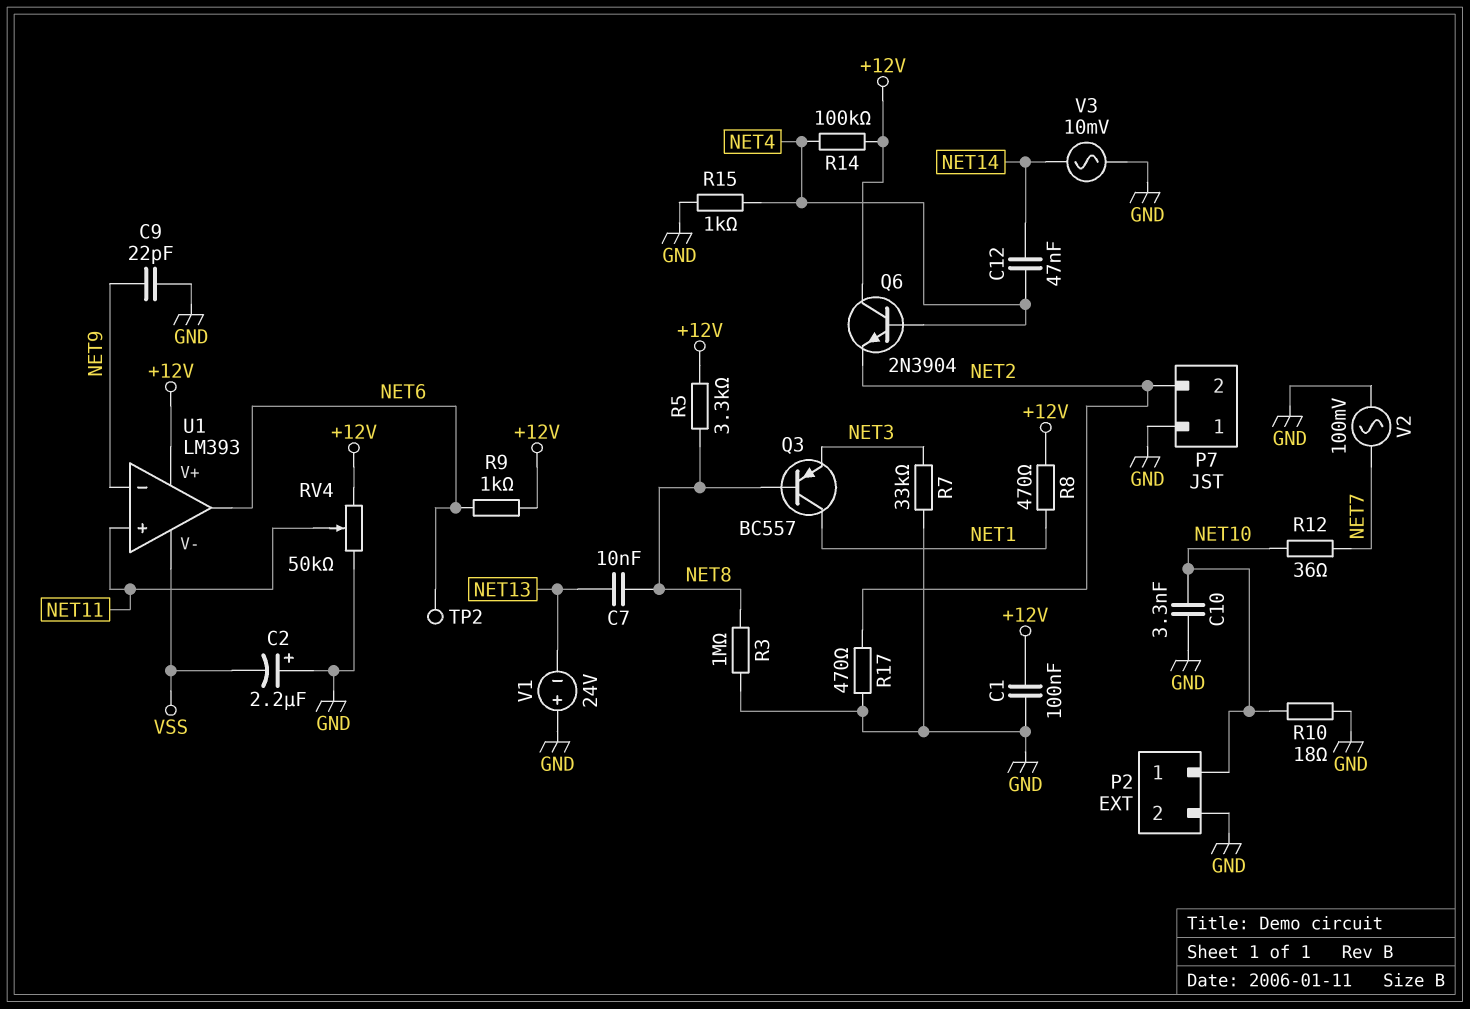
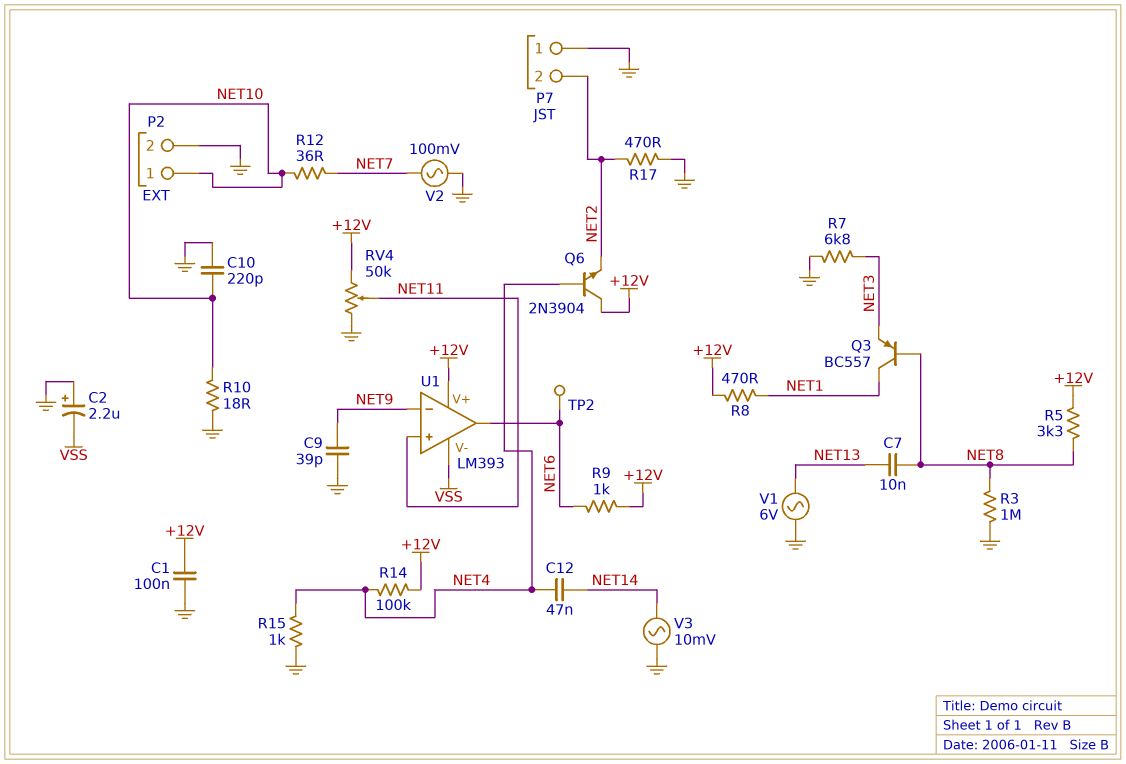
C9: 22pF (GND, NET9) -> 39pF (GND, NET9)
C10: 3.3nF (GND, NET10) -> 220pF (GND, NET10)
R7: 33k (GND, NET3) -> 6.8k (GND, NET3)
V1: 24V (plus GND, minus NET13) -> AC 6V (GND, NET13)

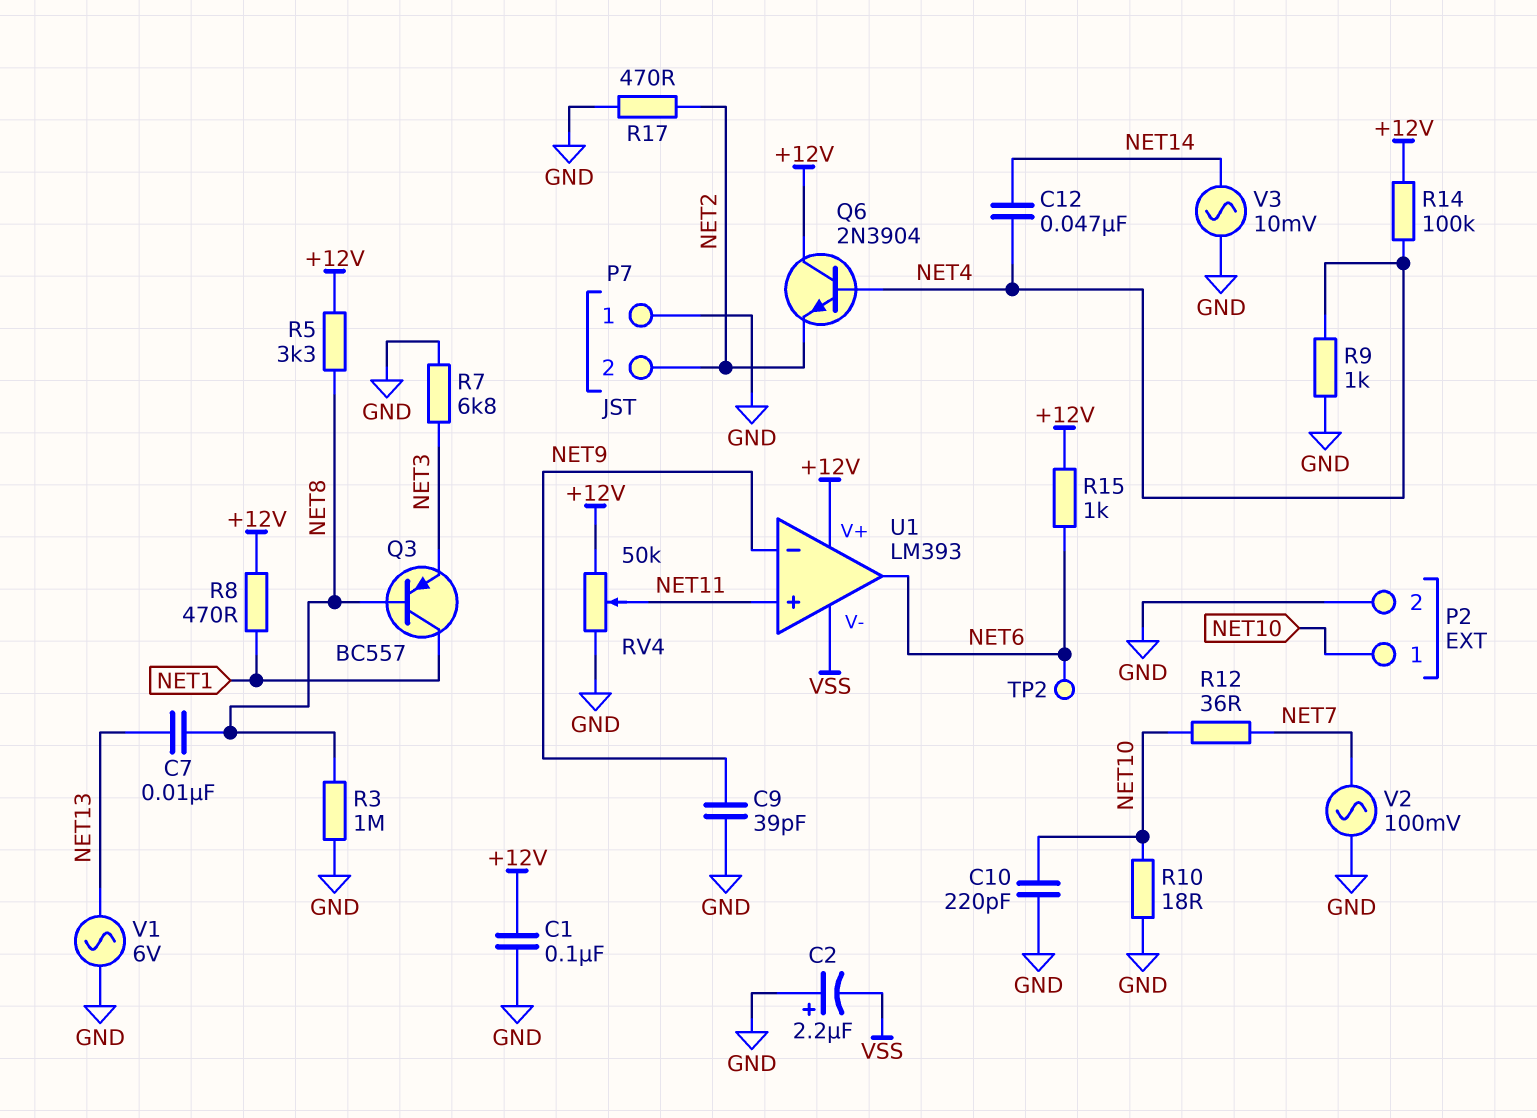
R9: 1k (+12V, NET6) -> 1k (GND, NET4)
R15: 1k (GND, NET4) -> 1k (+12V, NET6)

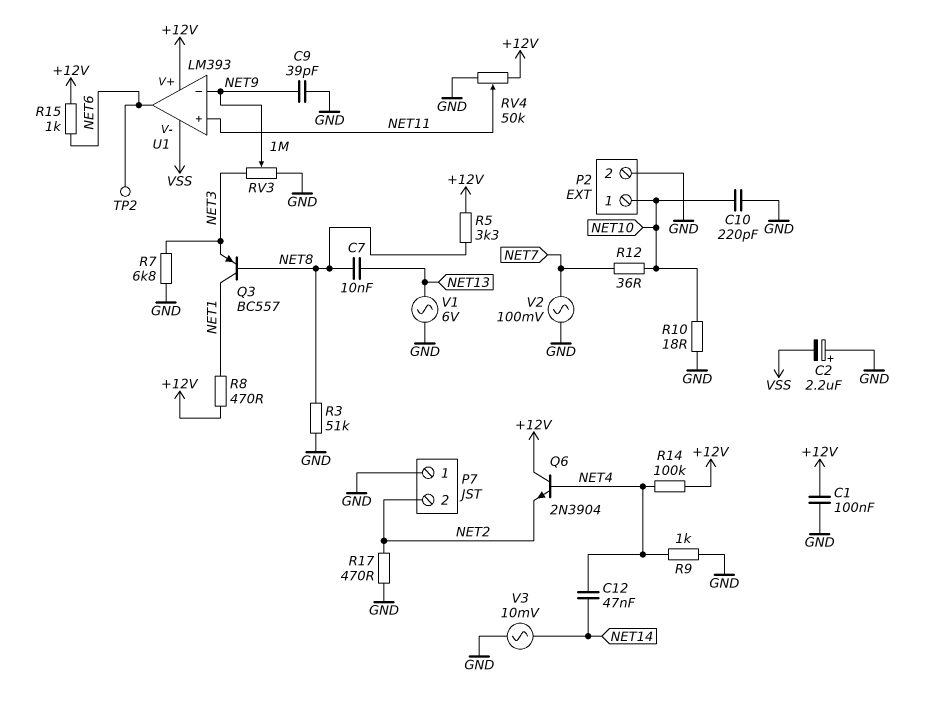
R3: 1M (GND, NET8) -> 51k (GND, NET8)
RV3: none -> 1M (GND, NET3, wiper NET9)

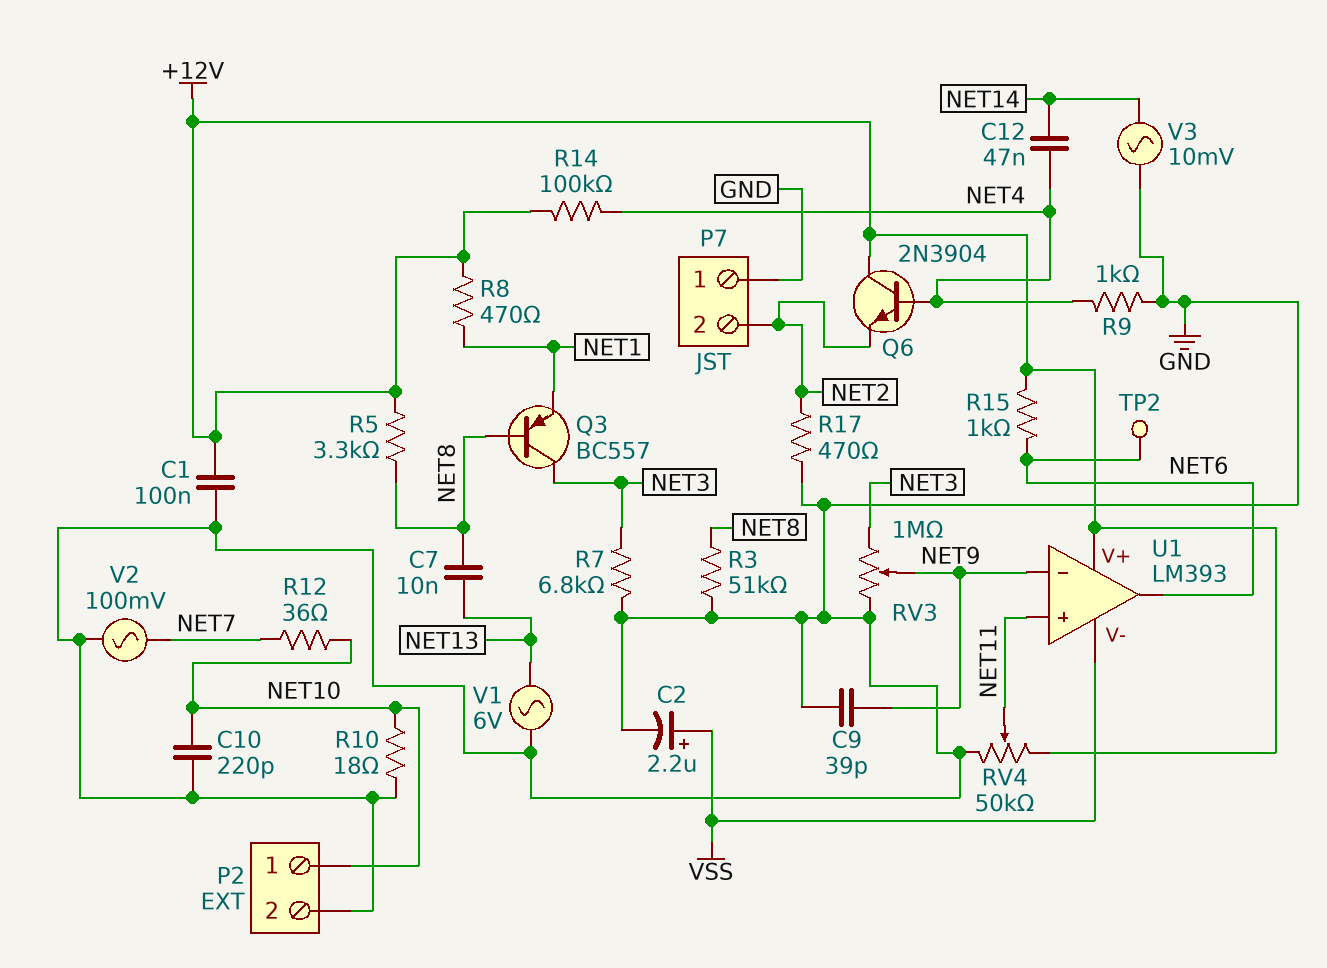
C2: 2.2uF (plus GND, minus VSS) -> 2.2uF (plus VSS, minus GND)
Q3: PNP BC557 (B NET8, C NET1, E NET3) -> PNP BC557 (B NET8, C NET3, E NET1)

